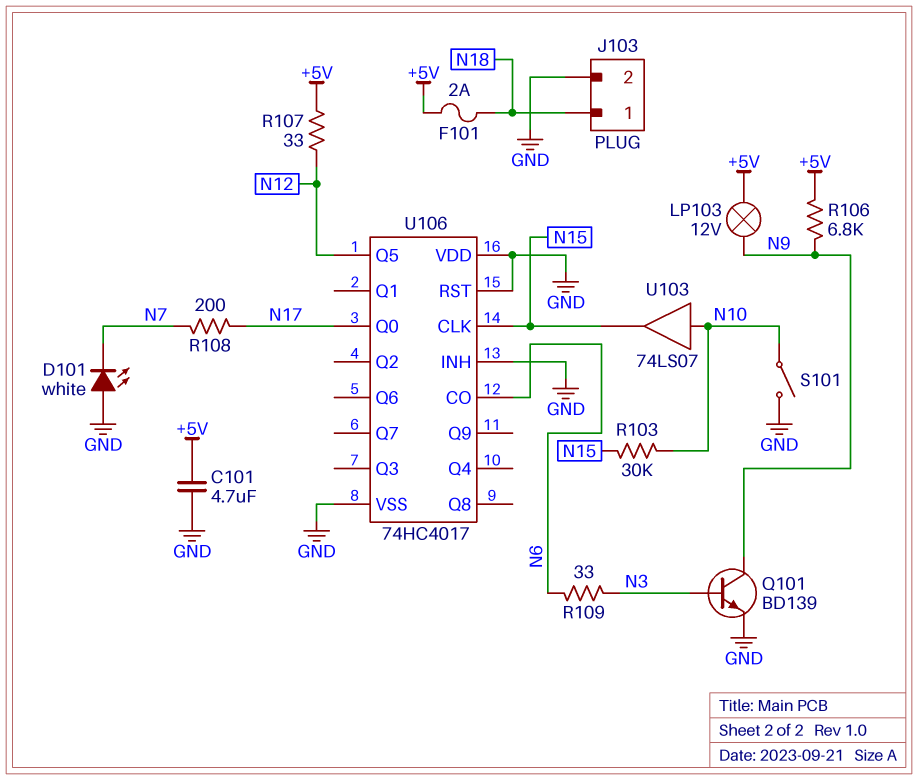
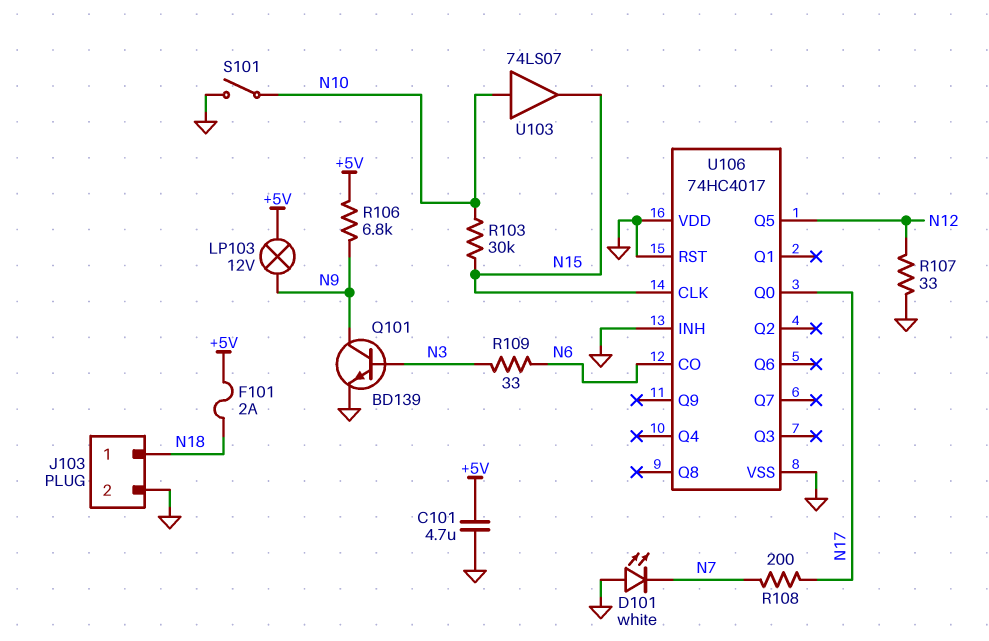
R107: 33 (+5V, N12) -> 33 (GND, N12)

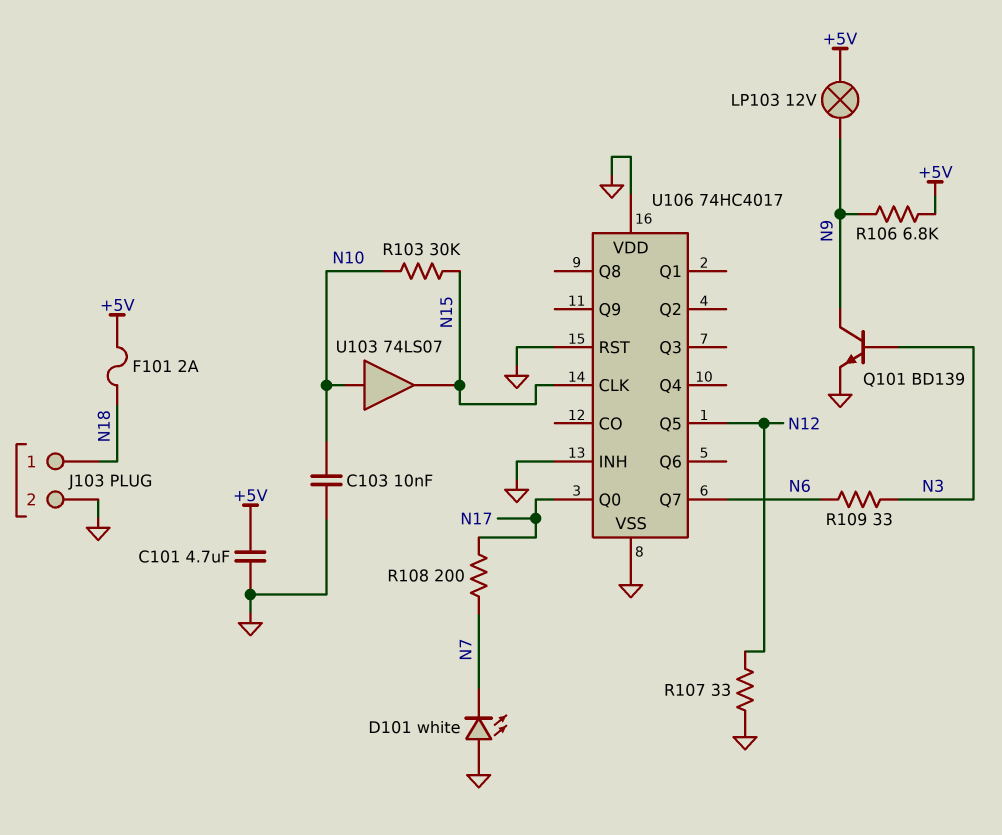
C103: none -> 10nF (GND, N10)
S101: switch (GND, N10) -> none
U106 pin CO: N6 -> none
U106 pin Q7: none -> N6

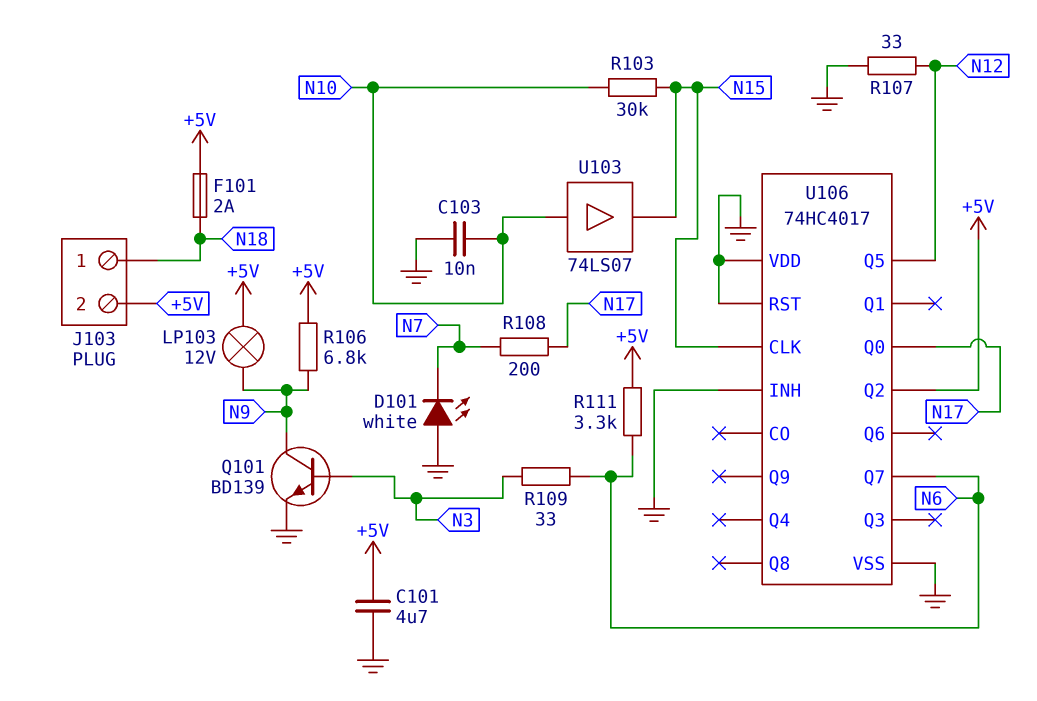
J103 pin 2: GND -> +5V
R111: none -> 3.3k (+5V, N6)
U106 pin Q2: none -> +5V

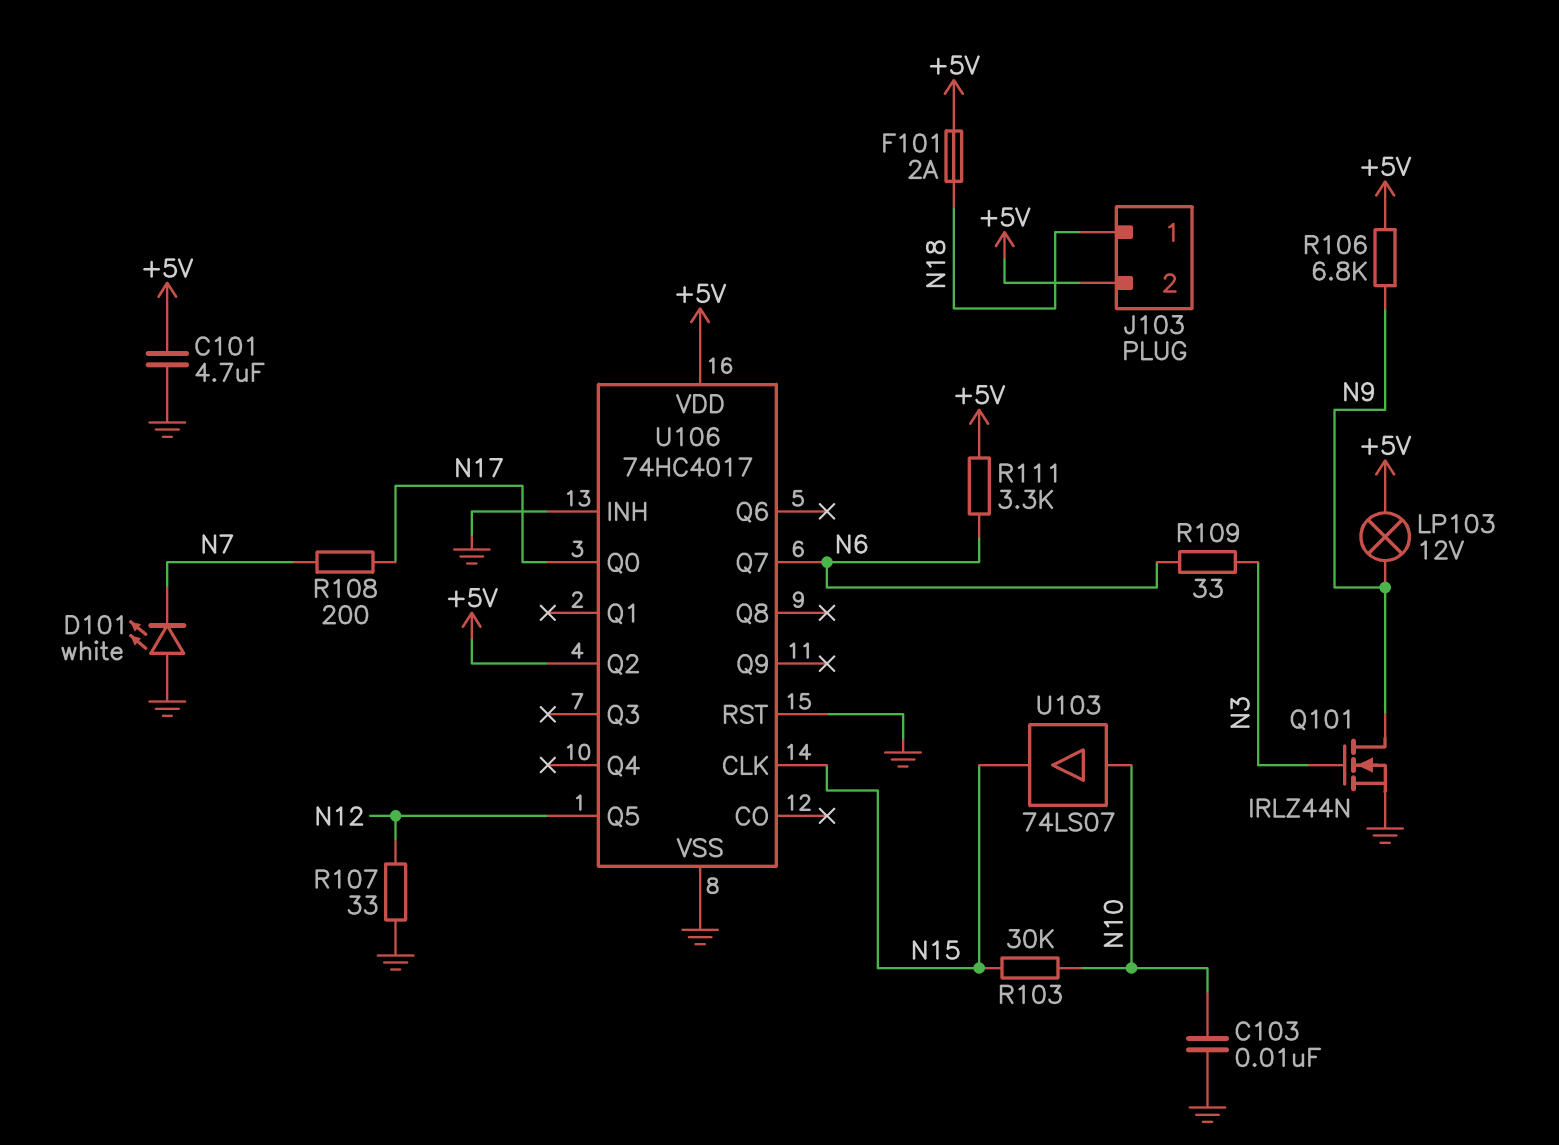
Q101: NPN BD139 (B N3, C N9, E GND) -> NMOS IRLZ44N (G N3, D N9, S GND)
U106 pin VDD: GND -> +5V

